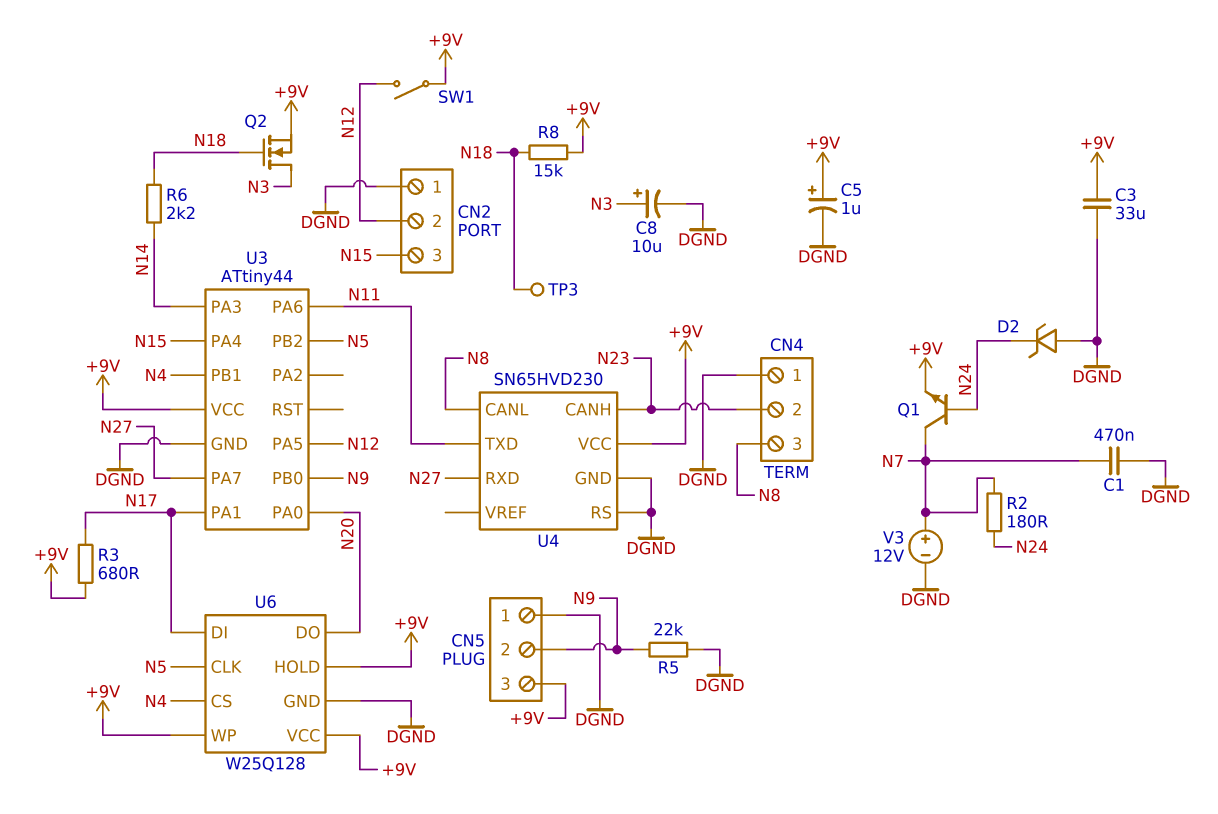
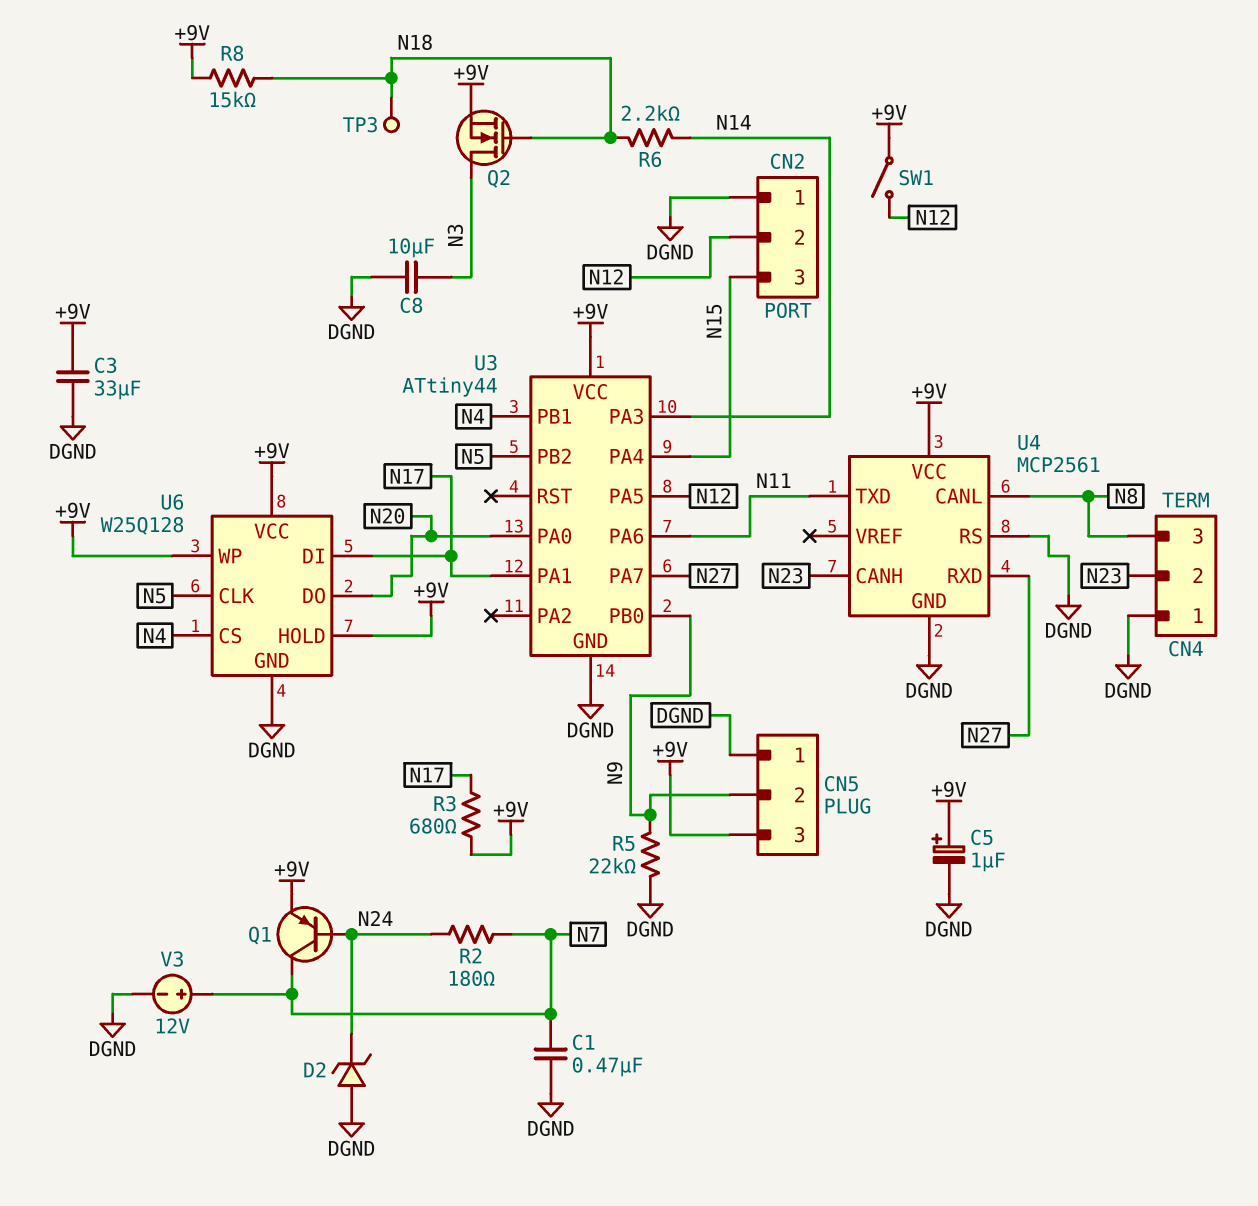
C8: 10uF (plus N3, minus DGND) -> 10uF (DGND, N3)
Q1: NPN (B N24, C N7, E +9V) -> PNP (B N24, C N7, E +9V)
U4: SN65HVD230 -> MCP2561

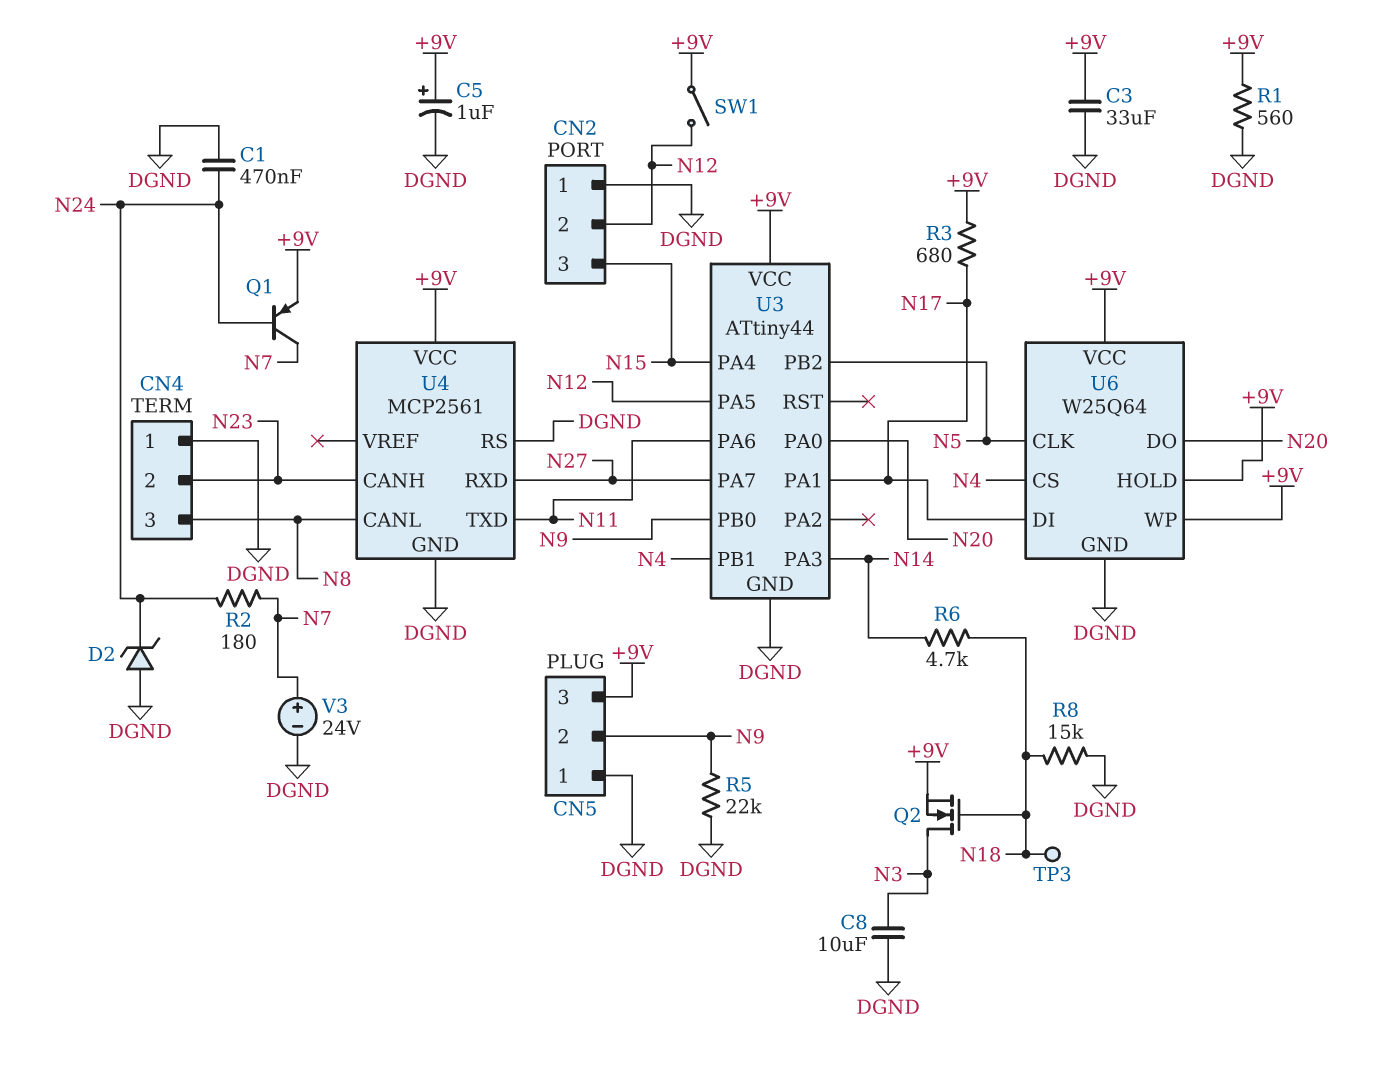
C1: 470nF (DGND, N7) -> 470nF (DGND, N24)
R1: none -> 560 (+9V, DGND)
R6: 2.2k (N14, N18) -> 4.7k (N14, N18)
R8: 15k (+9V, N18) -> 15k (DGND, N18)
U6: W25Q128 -> W25Q64
V3: 12V (plus N7, minus DGND) -> 24V (plus N7, minus DGND)

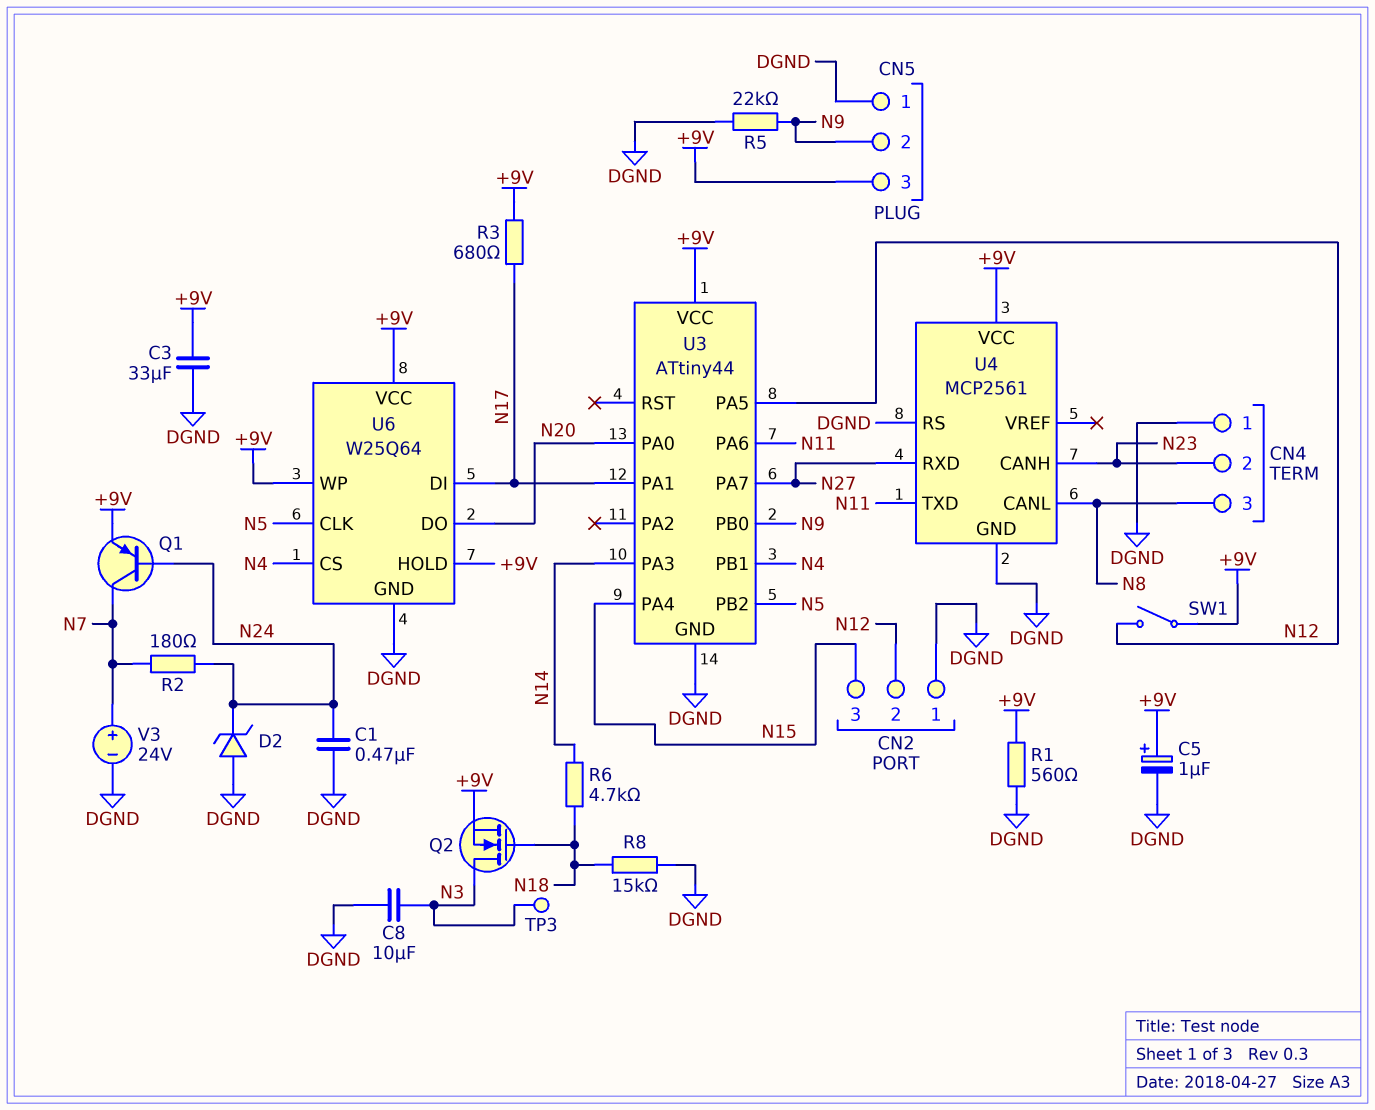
TP3: test point (N18) -> test point (N3)

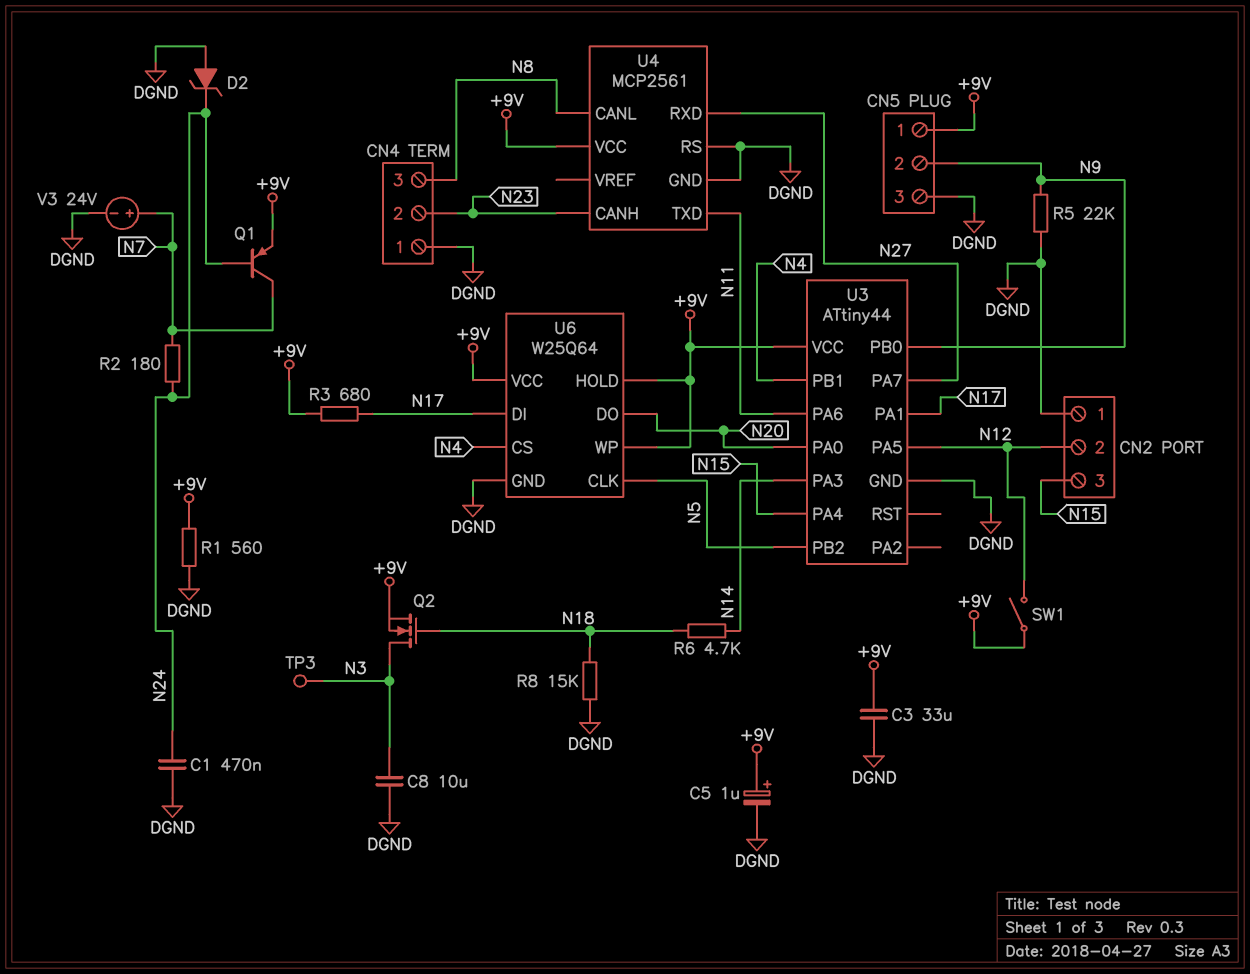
CN5 pin 1: DGND -> +9V
CN5 pin 3: +9V -> DGND

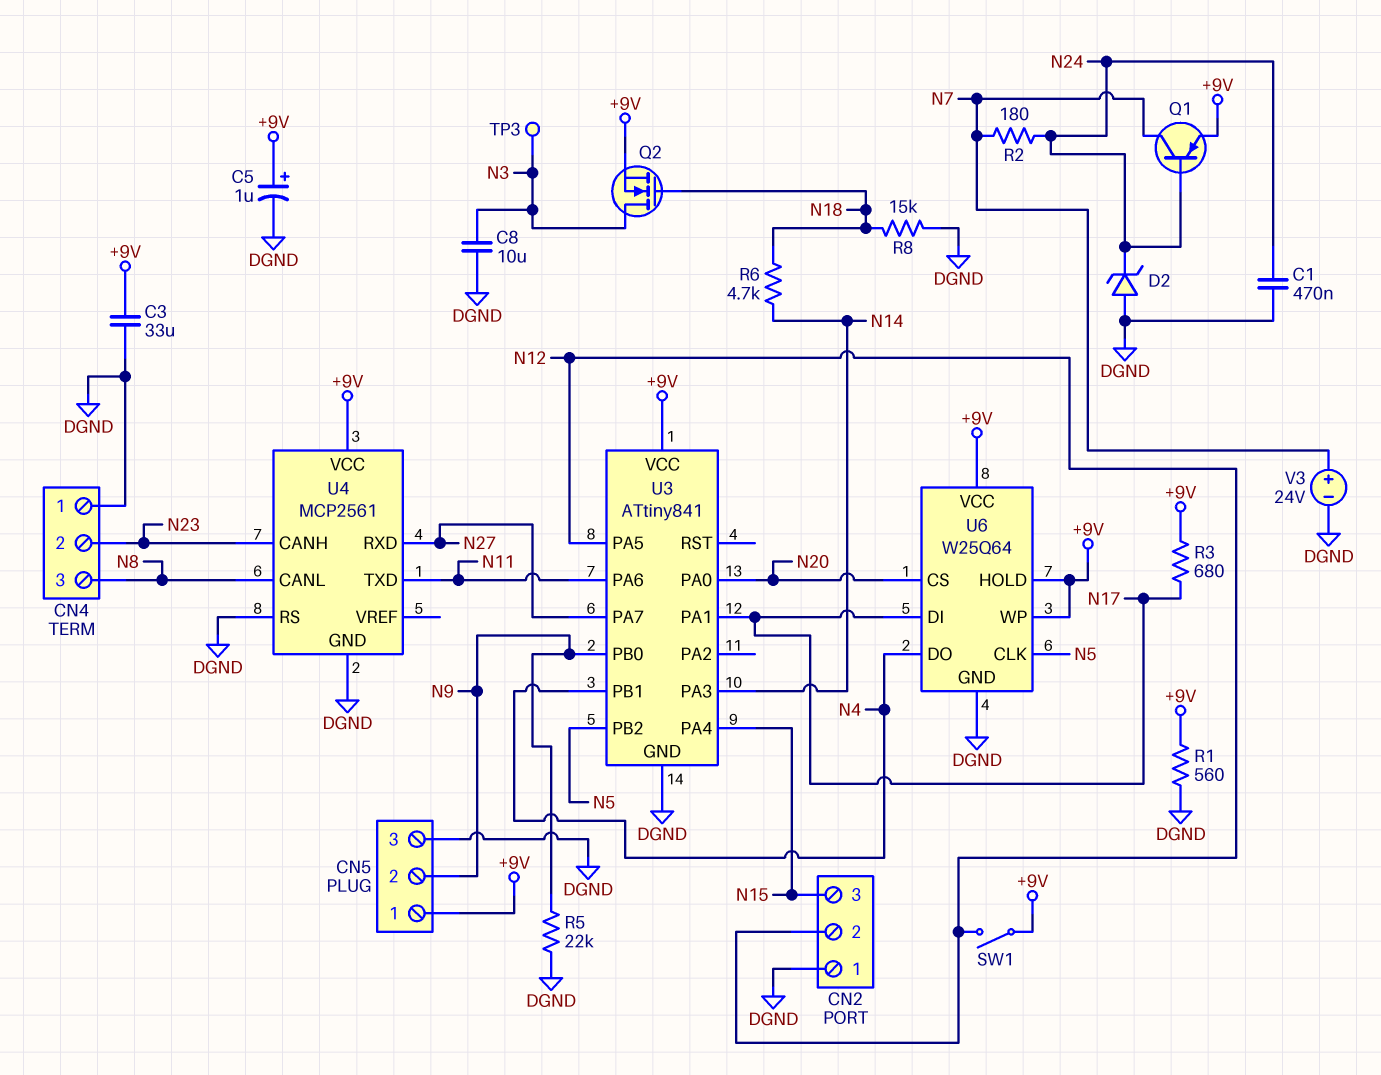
U3: ATtiny44 -> ATtiny841
U6 pin CS: N4 -> N20
U6 pin DO: N20 -> N4

